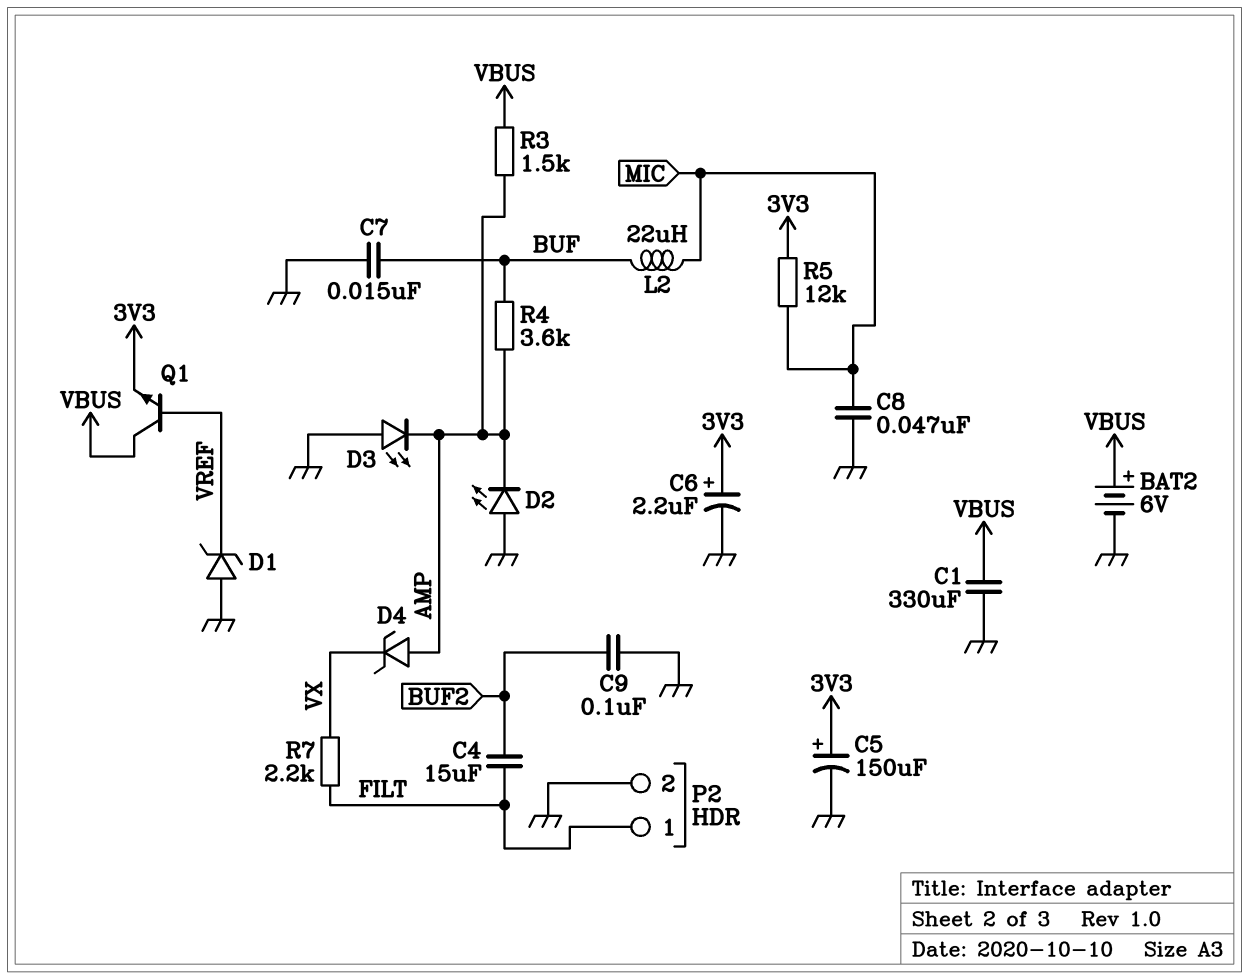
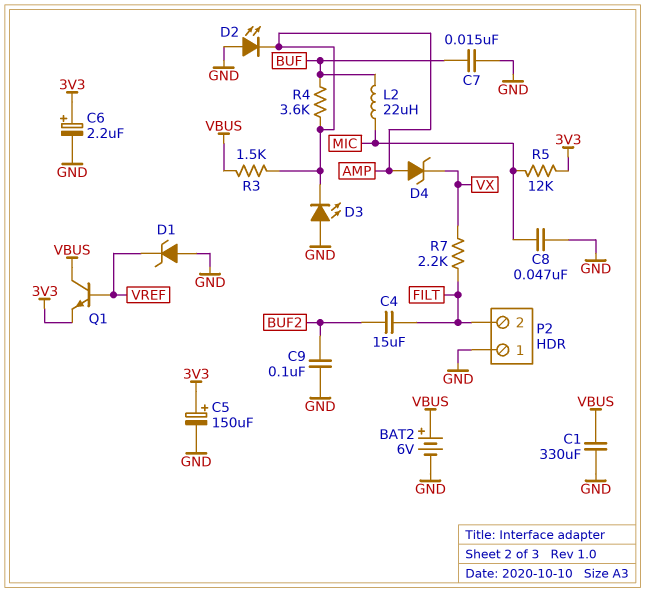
P2 pin 1: FILT -> GND
P2 pin 2: GND -> FILT

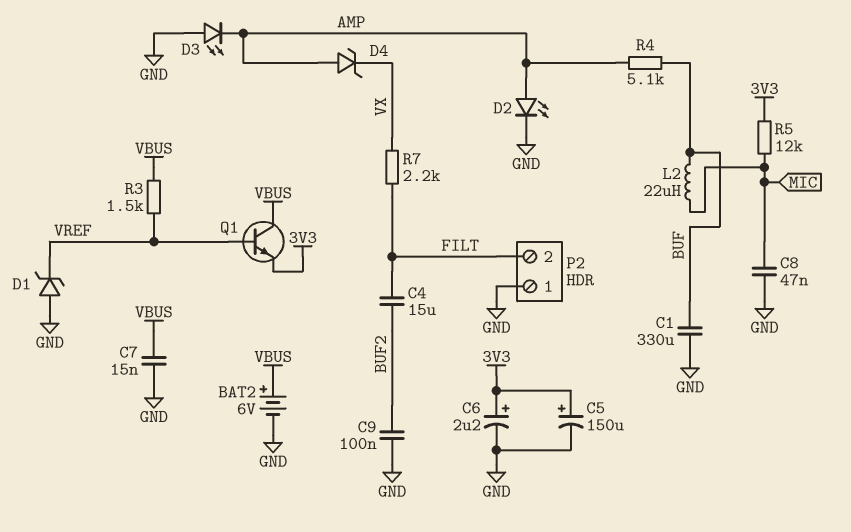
C1: 330uF (GND, VBUS) -> 330uF (BUF, GND)
C7: 15nF (BUF, GND) -> 15nF (GND, VBUS)
D2: LED (A GND, K AMP) -> LED (A AMP, K GND)
R3: 1.5k (AMP, VBUS) -> 1.5k (VBUS, VREF)
R4: 3.6k (AMP, BUF) -> 5.1k (AMP, BUF)

